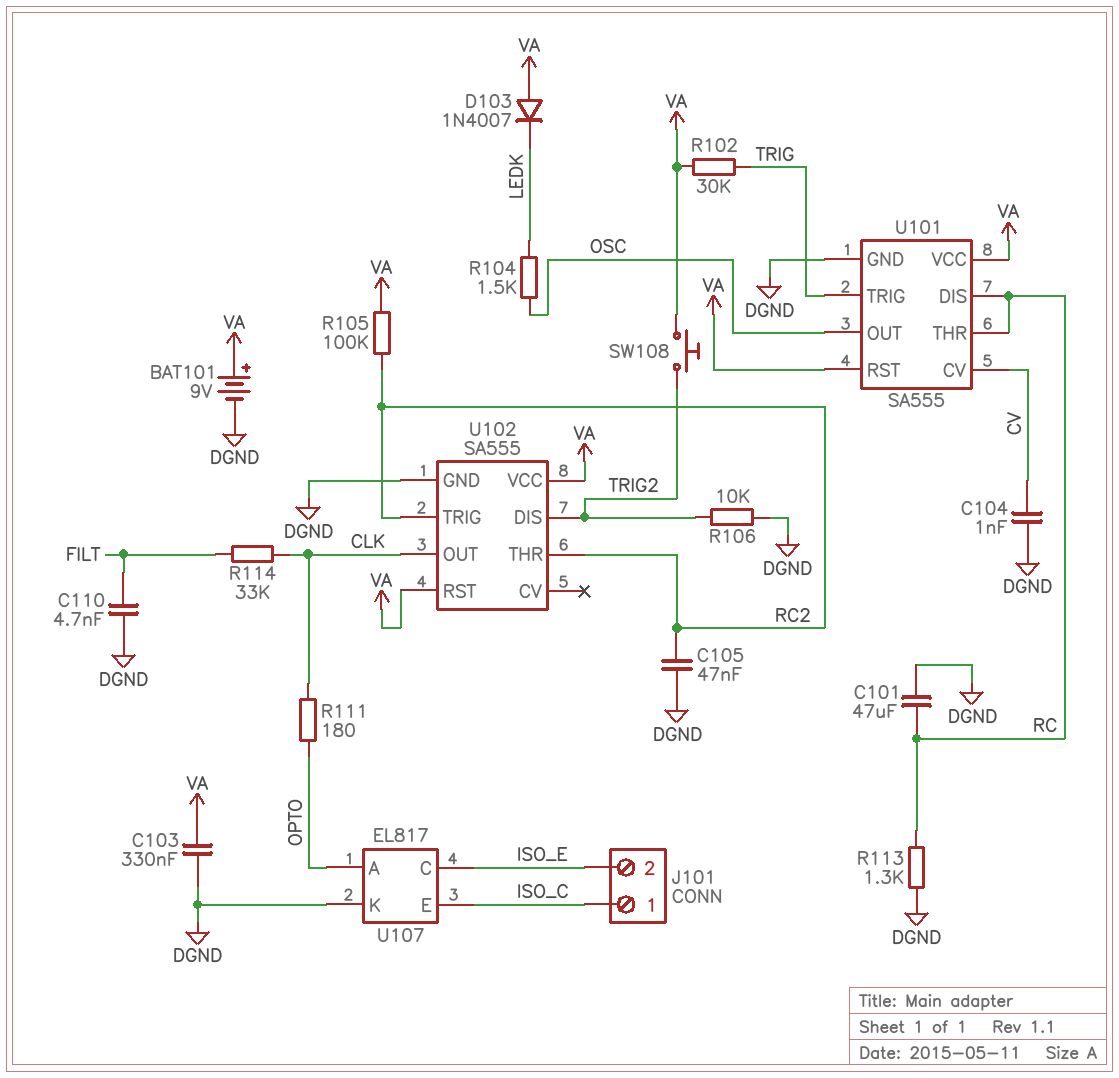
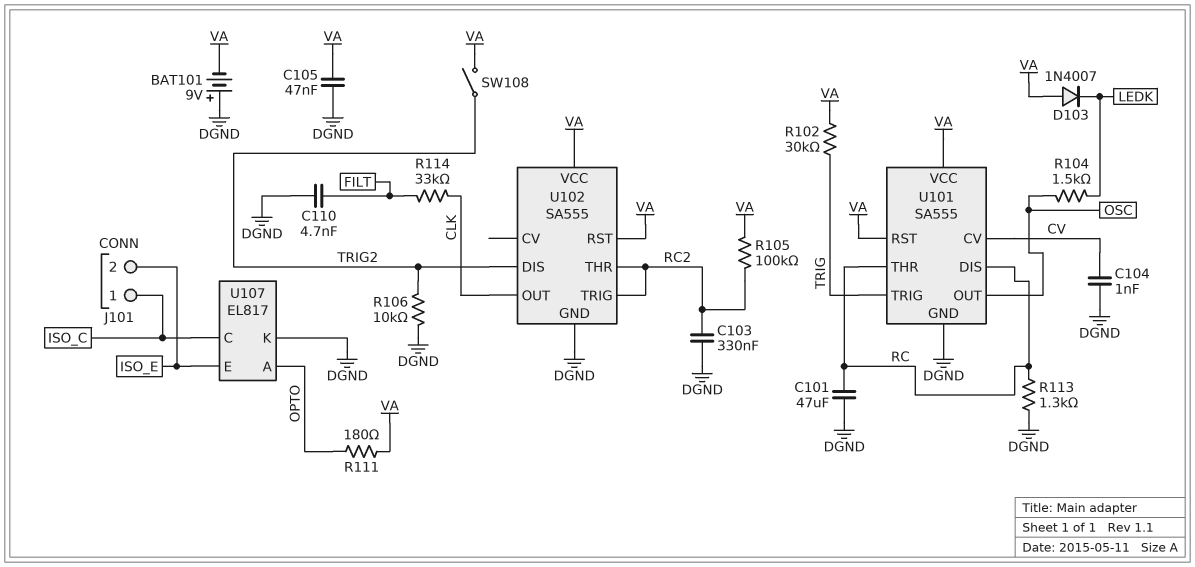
BAT101: 9V (plus VA, minus DGND) -> 9V (plus DGND, minus VA)
C103: 330nF (DGND, VA) -> 330nF (DGND, RC2)
C105: 47nF (DGND, RC2) -> 47nF (DGND, VA)
R111: 180 (CLK, OPTO) -> 180 (OPTO, VA)
SW108: button (TRIG2, VA) -> switch (TRIG2, VA)
U107 pin C: ISO_E -> ISO_C
U107 pin E: ISO_C -> ISO_E

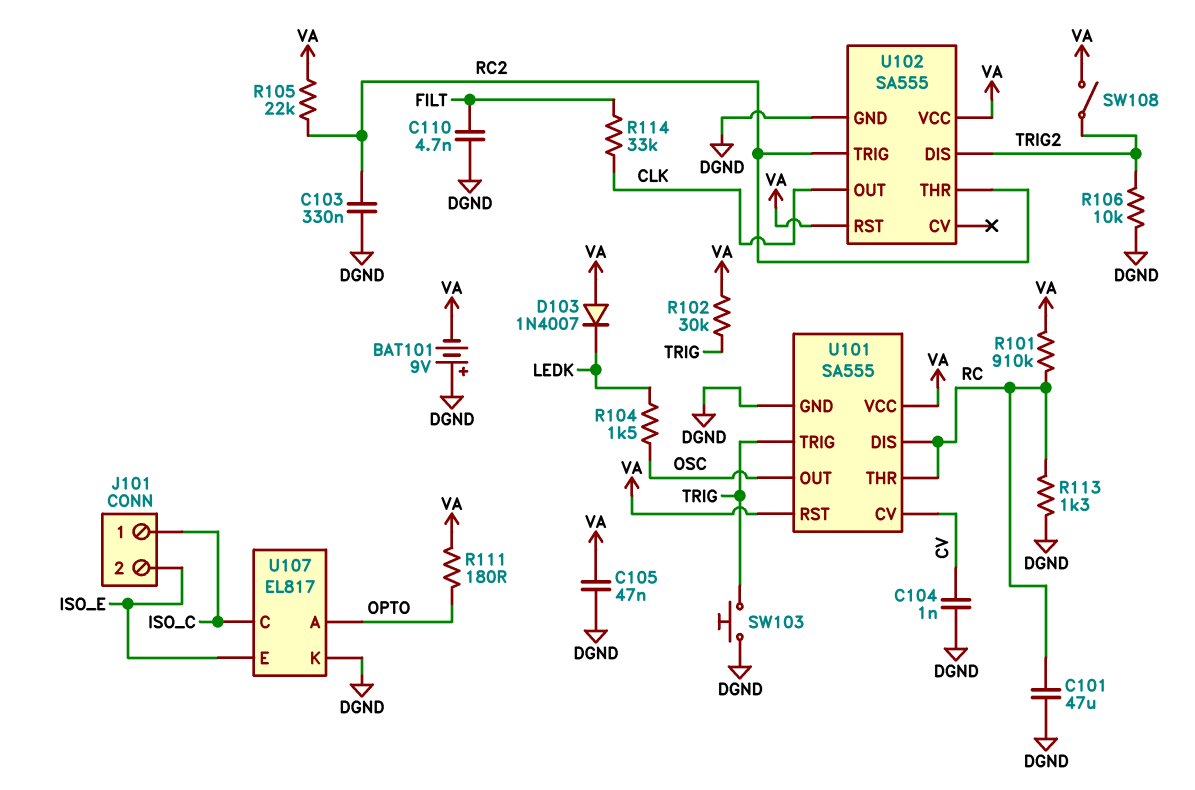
R101: none -> 910k (RC, VA)
R105: 100k (RC2, VA) -> 22k (RC2, VA)
SW103: none -> button (DGND, TRIG)

